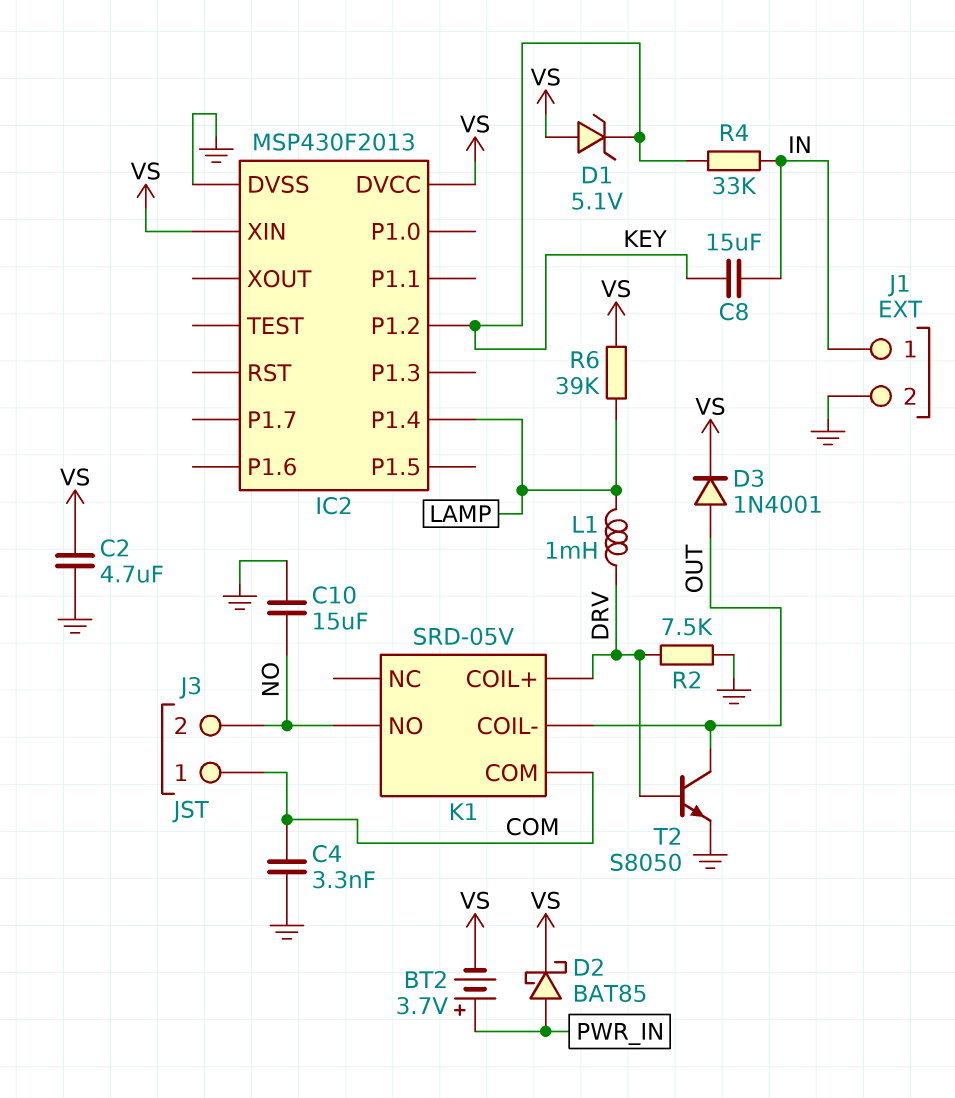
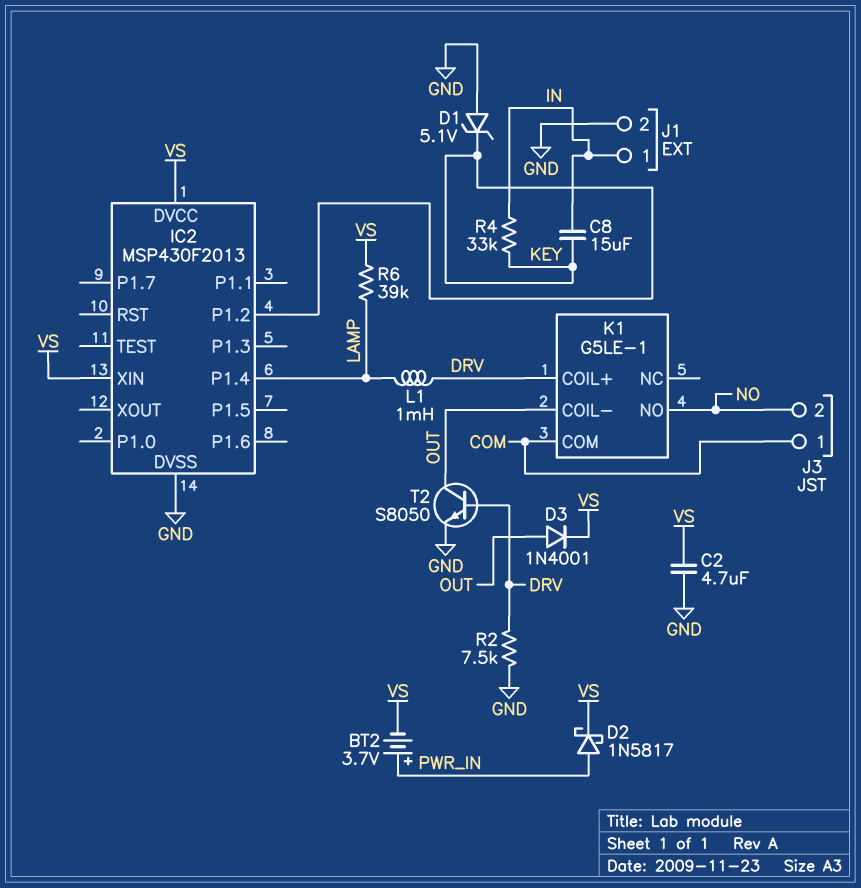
C4: 3.3nF (COM, GND) -> none
C10: 15uF (GND, NO) -> none
D1: zener 5.1V (A VS, K KEY) -> zener 5.1V (A GND, K KEY)
D2: schottky BAT85 (A PWR_IN, K VS) -> schottky 1N5817 (A PWR_IN, K VS)
K1: SRD-05V -> G5LE-1

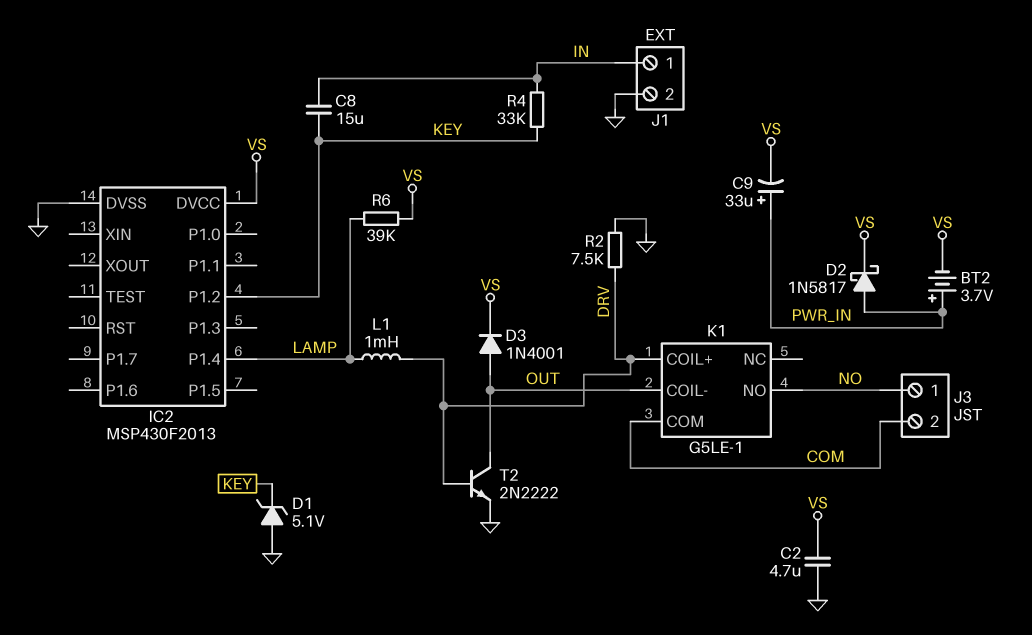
C9: none -> 33uF (plus PWR_IN, minus VS)
IC2 pin XIN: VS -> none
J3 pin 1: COM -> NO
J3 pin 2: NO -> COM
T2: NPN S8050 (B DRV, C OUT, E GND) -> NPN 2N2222 (B DRV, C OUT, E GND)

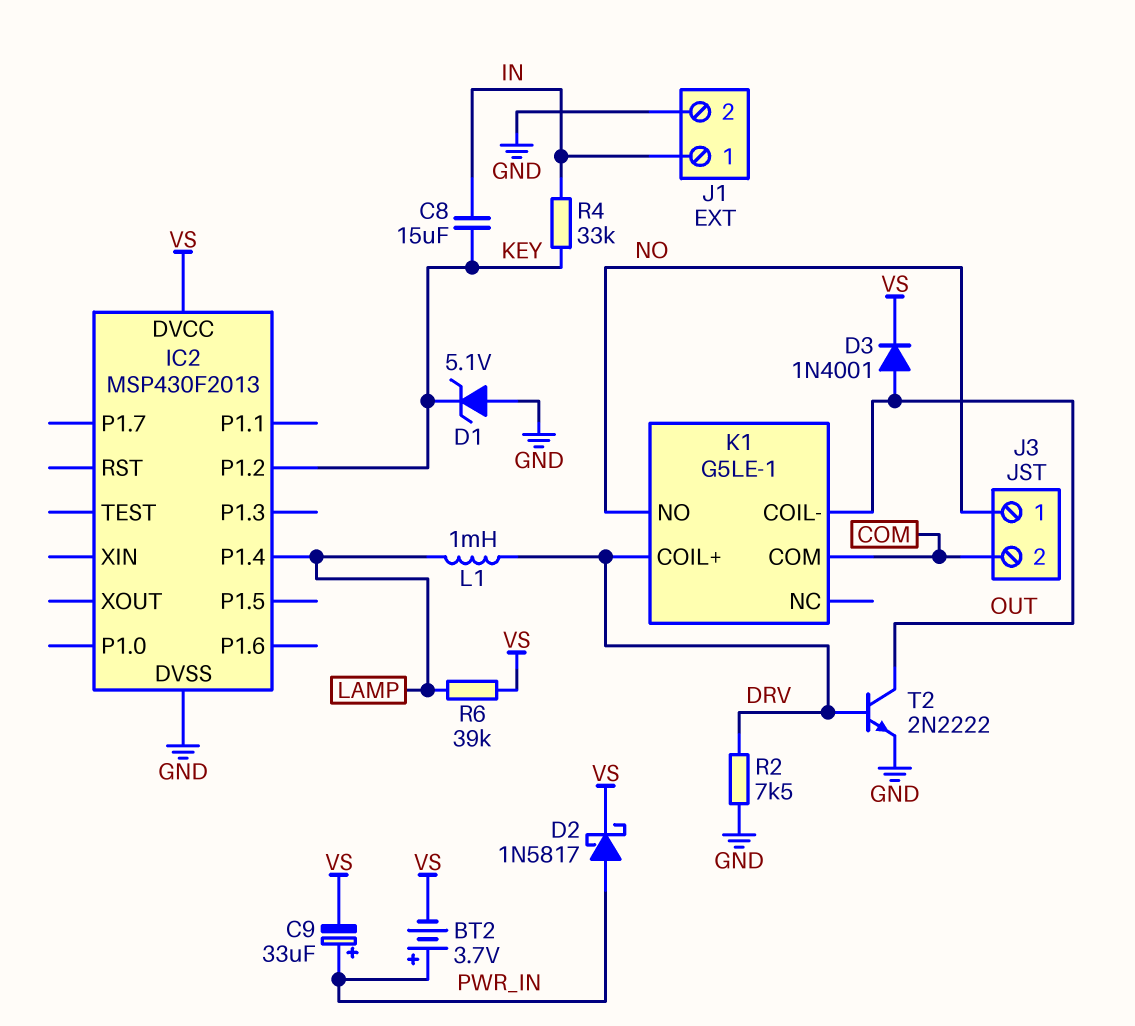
C2: 4.7uF (GND, VS) -> none

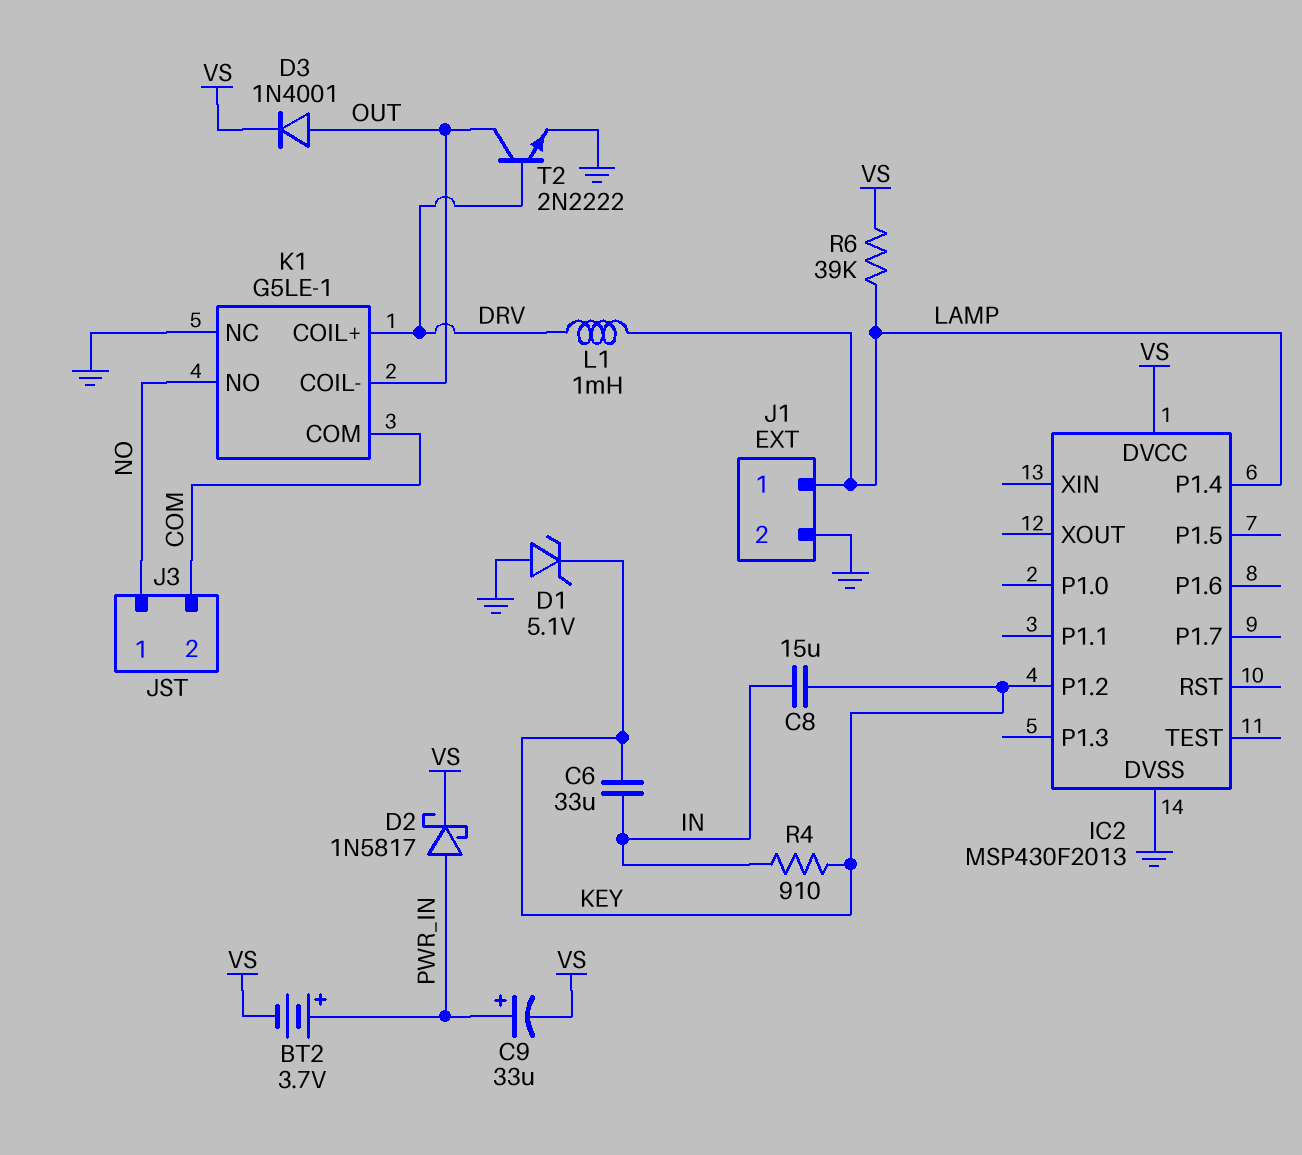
C6: none -> 33uF (IN, KEY)
J1 pin 1: IN -> LAMP
K1 pin NC: none -> GND
R2: 7.5k (DRV, GND) -> none
R4: 33k (IN, KEY) -> 910 (IN, KEY)

